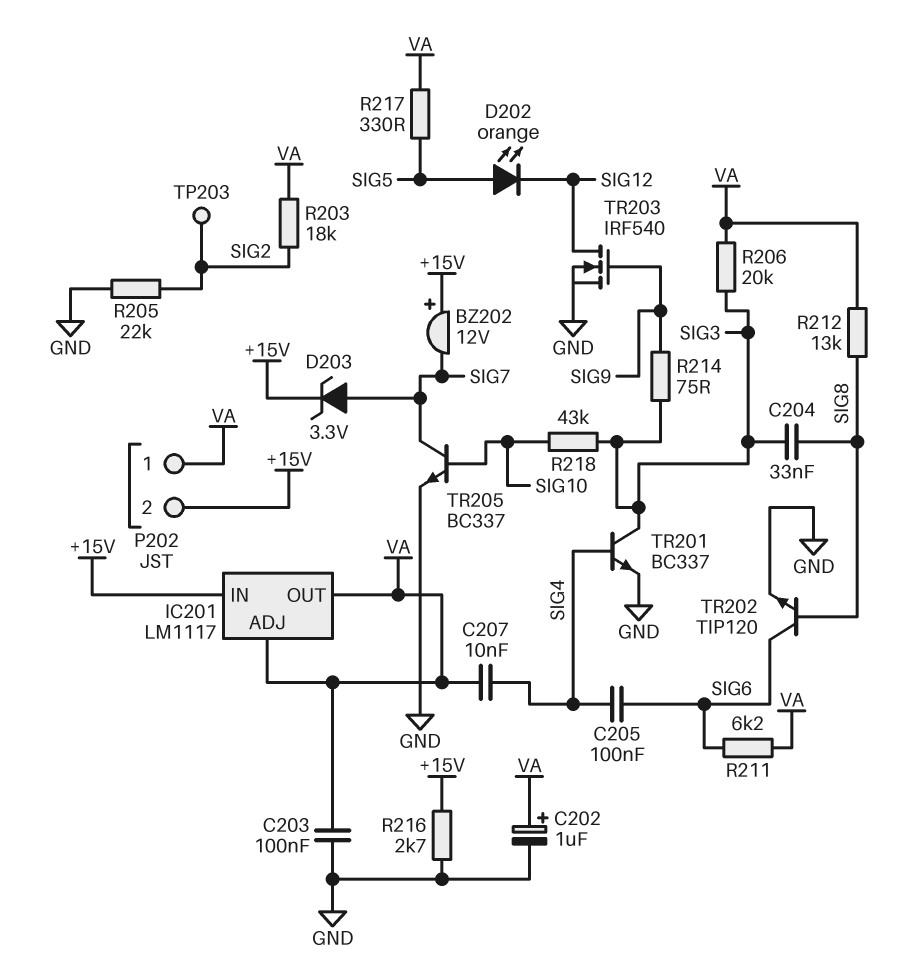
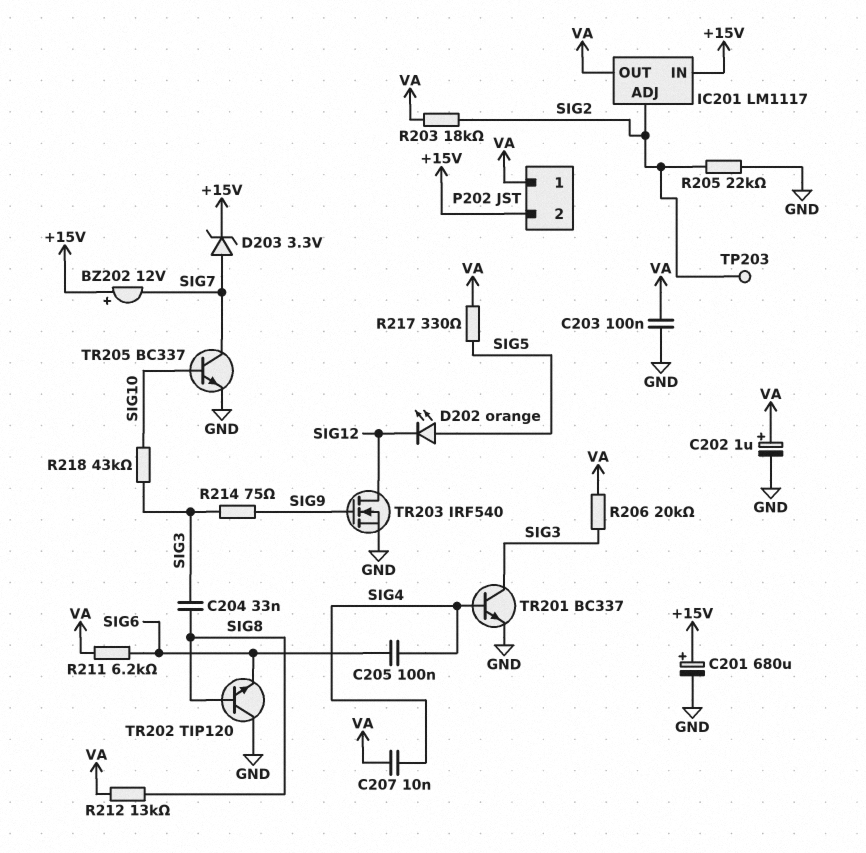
C201: none -> 680uF (plus +15V, minus GND)
IC201 pin ADJ: VA -> SIG2
R216: 2.7k (+15V, GND) -> none
TR202: NPN TIP120 (B SIG8, C SIG6, E GND) -> NPN TIP120 (B SIG8, C GND, E SIG6)

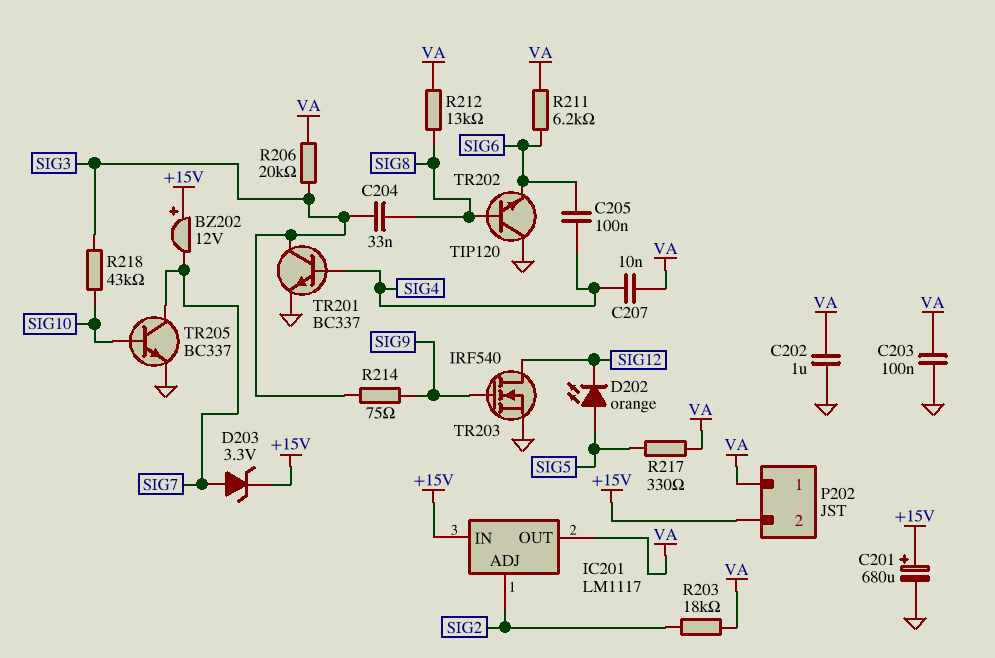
C202: 1uF (plus VA, minus GND) -> 1uF (GND, VA)
R205: 22k (GND, SIG2) -> none
TP203: test point (SIG2) -> none

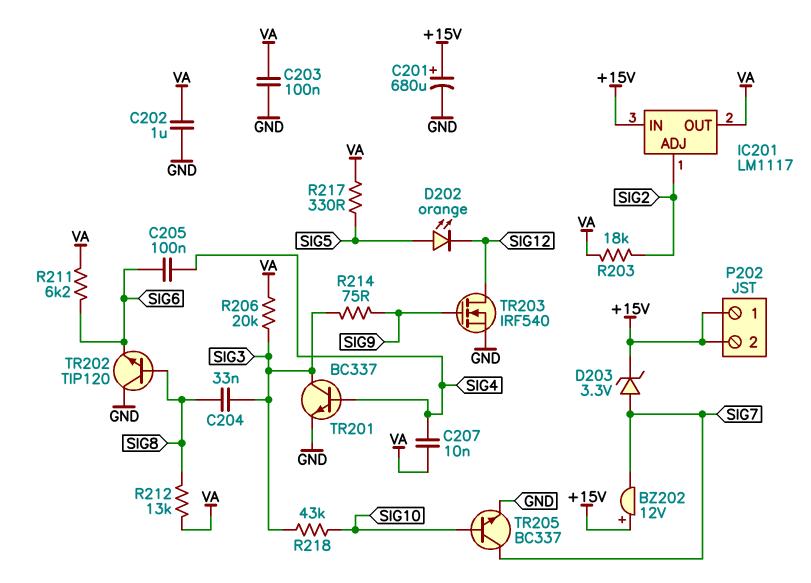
P202 pin 1: VA -> +15V

